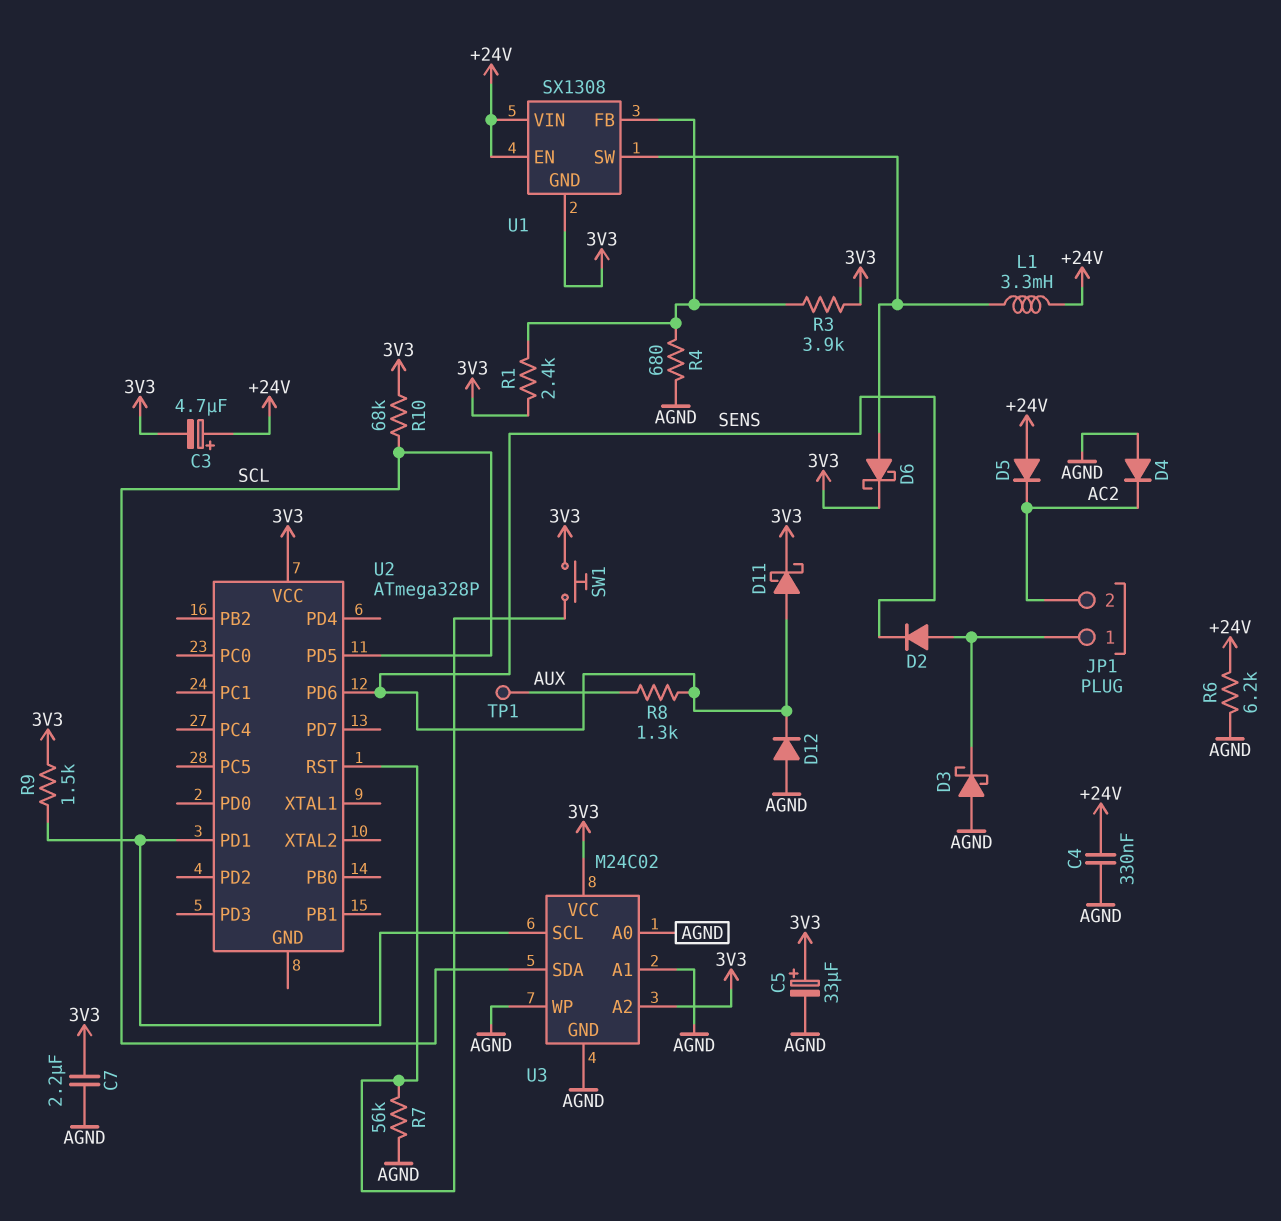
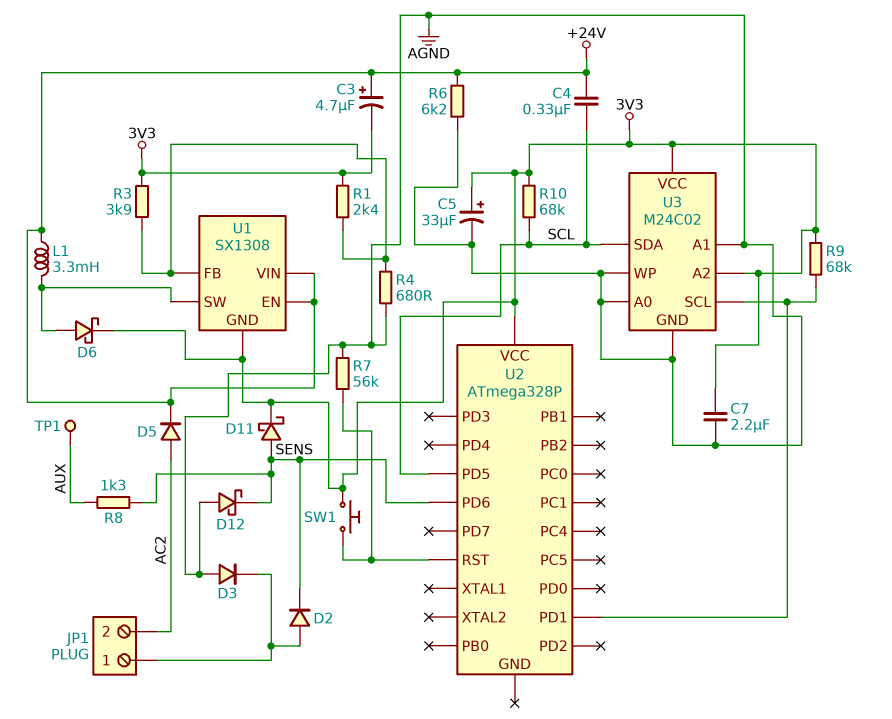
C4: 330nF (+24V, AGND) -> 330nF (+24V, SCL)
D3: schottky (A AGND, K JP1/1) -> diode (A AGND, K JP1/1)
D4: diode (A AGND, K AC2) -> none
D5: diode (A +24V, K AC2) -> diode (A AC2, K +24V)
D12: diode (A AGND, K SENS) -> schottky (A AGND, K SENS)
R9: 1.5k (3V3, U2/PD1) -> 68k (3V3, U2/PD1)

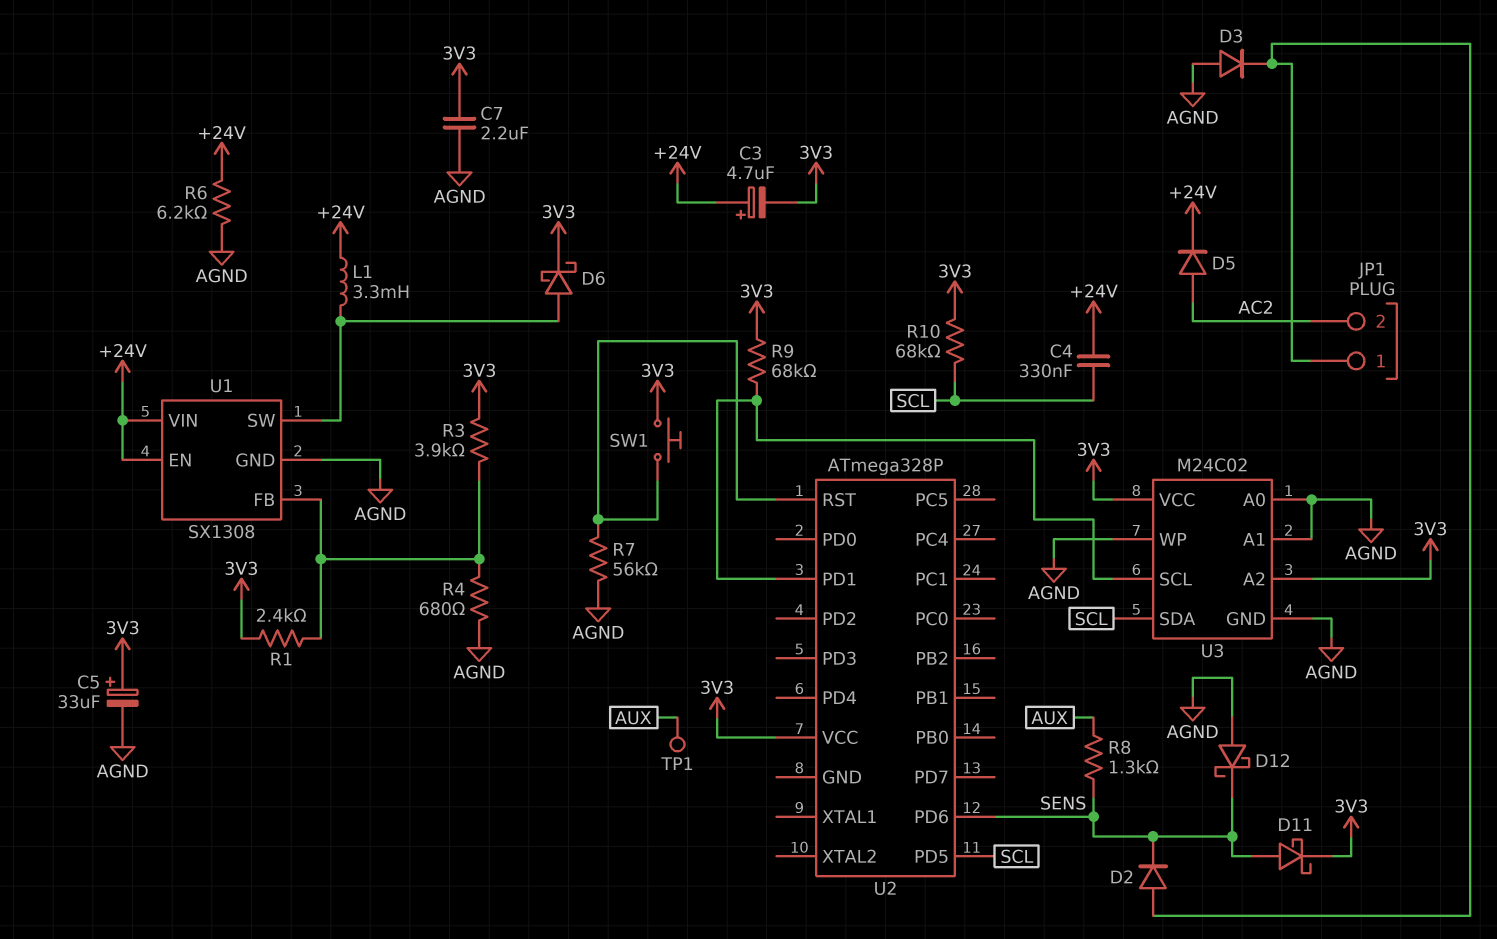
U1 pin GND: 3V3 -> AGND

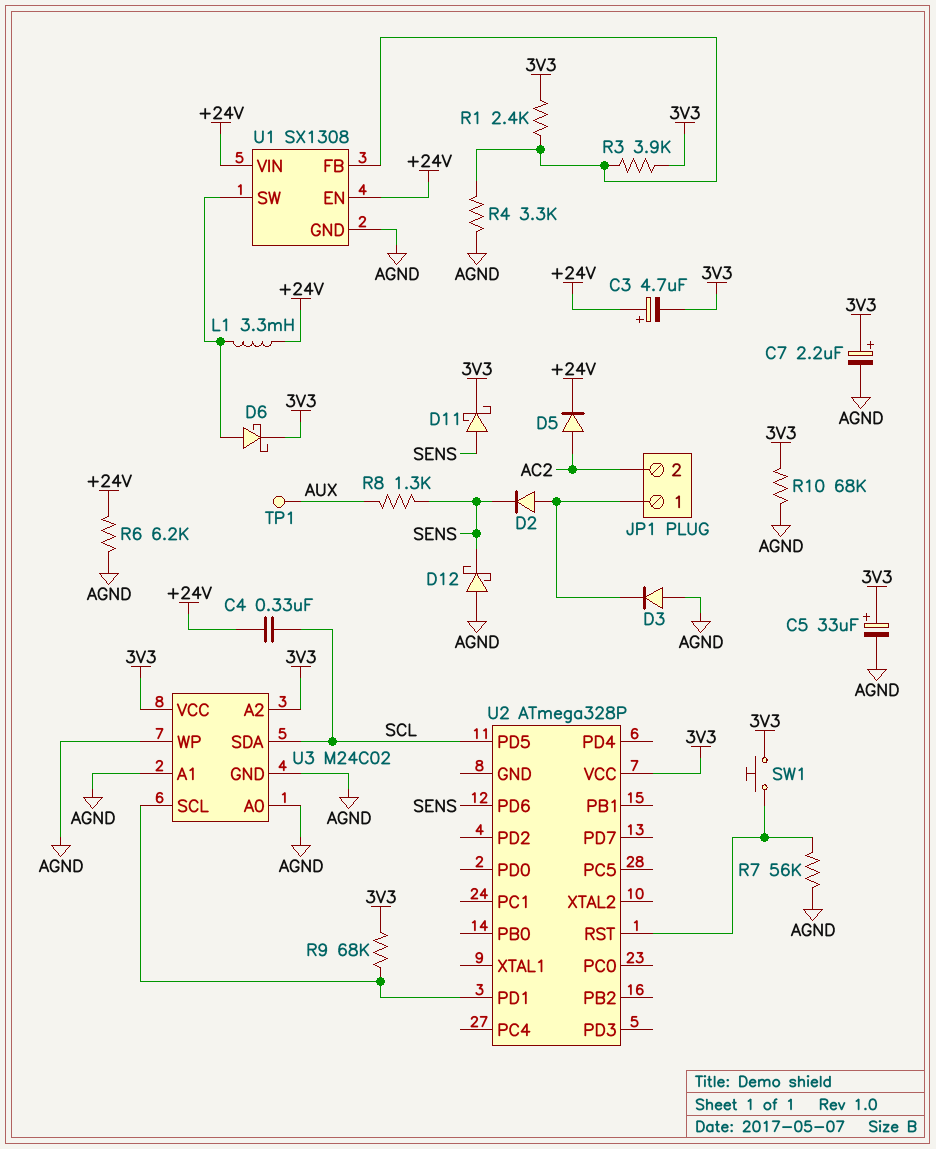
C7: 2.2uF (3V3, AGND) -> 2.2uF (plus 3V3, minus AGND)
R4: 680 (AGND, U1/FB) -> 3.3k (AGND, U1/FB)
R10: 68k (3V3, SCL) -> 68k (3V3, AGND)

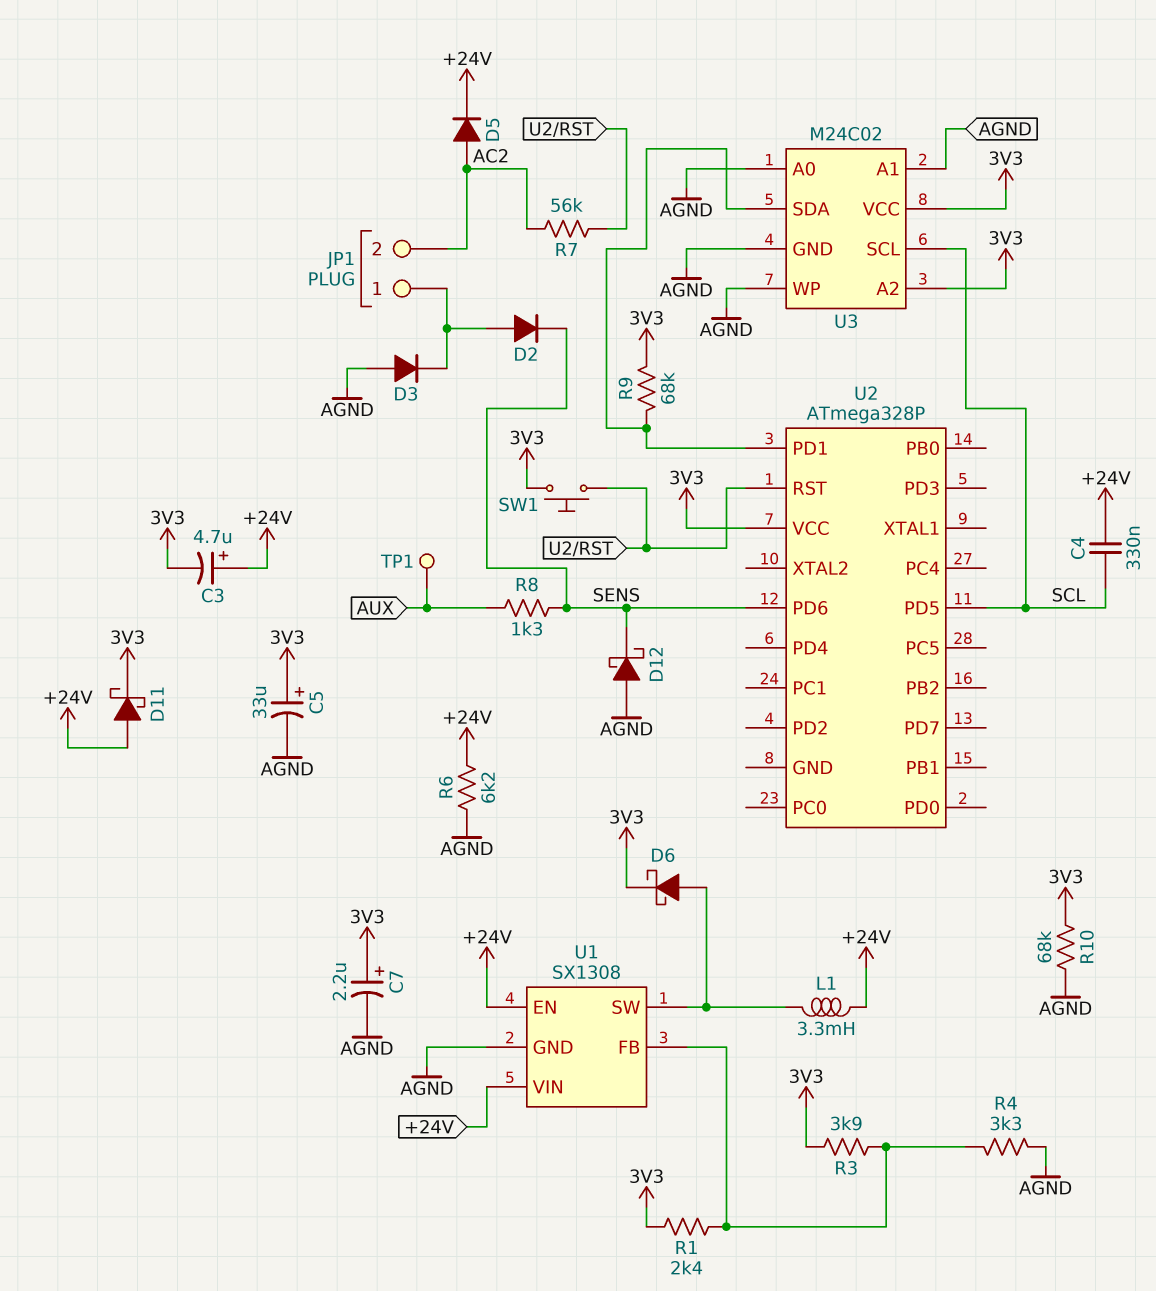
D11: schottky (A SENS, K 3V3) -> schottky (A +24V, K 3V3)
R7: 56k (AGND, U2/RST) -> 56k (AC2, U2/RST)
U3 pin SCL: U2/PD1 -> SCL
U3 pin SDA: SCL -> U2/PD1

